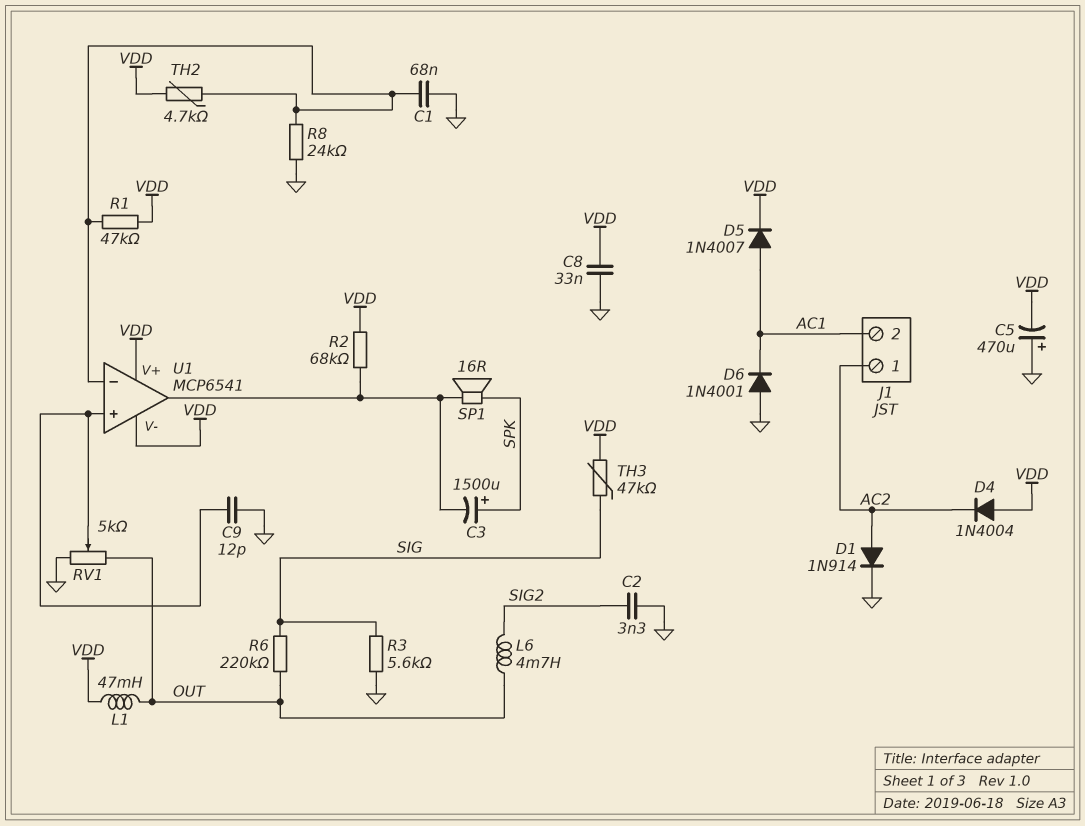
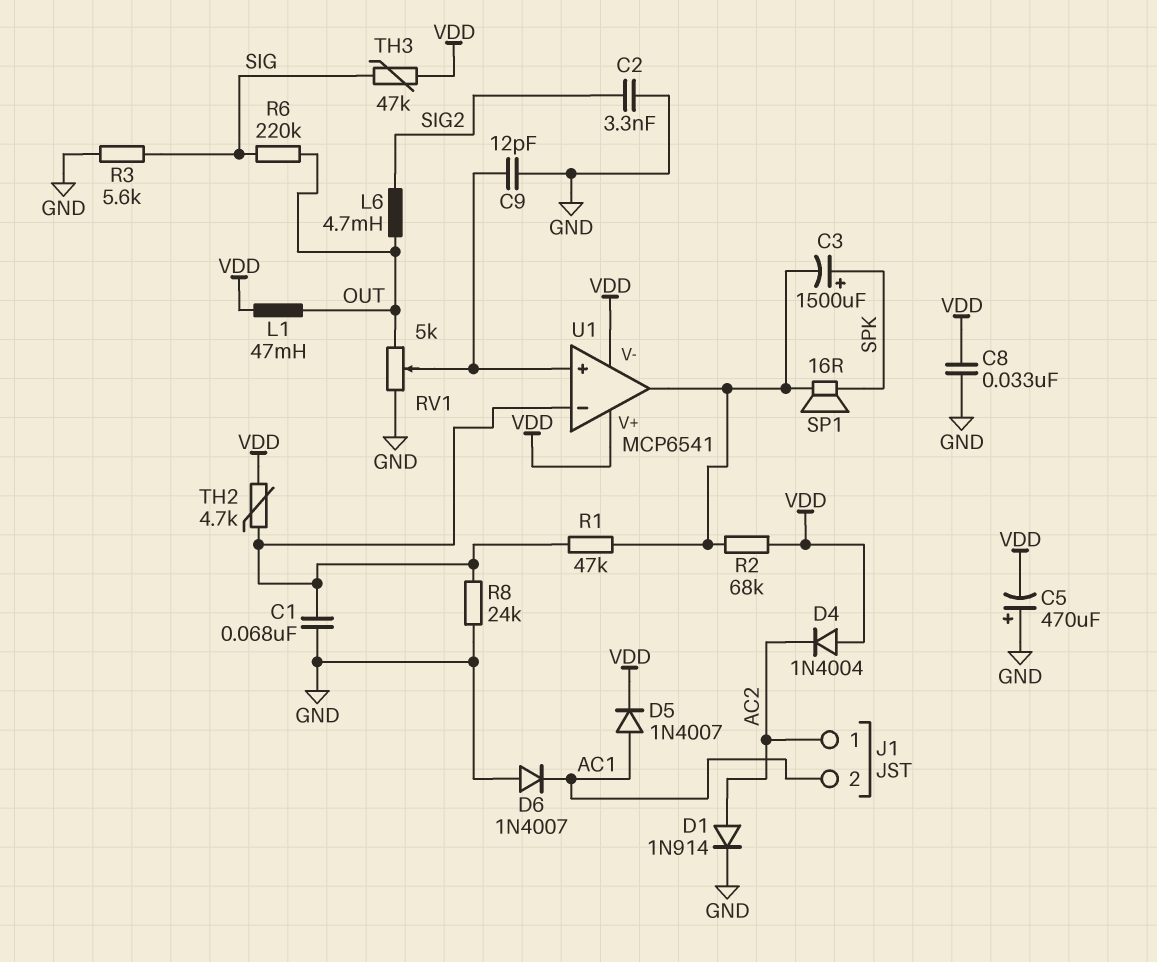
D6: diode 1N4001 (A GND, K AC1) -> diode 1N4007 (A GND, K AC1)
R1: 47k (U1/in-, VDD) -> 47k (U1/in-, U1/out)

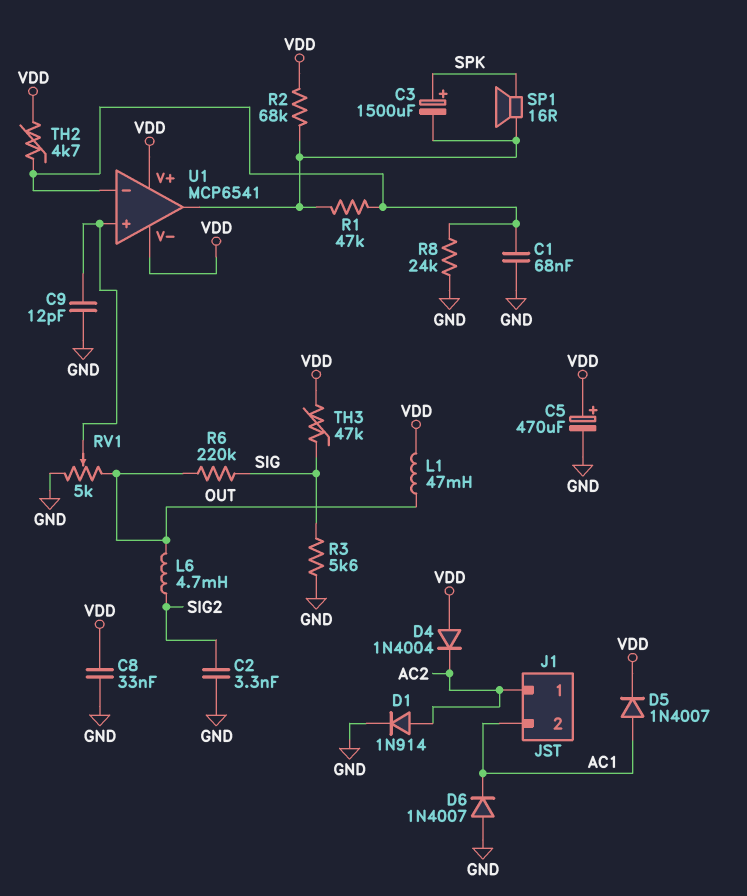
C5: 470uF (plus GND, minus VDD) -> 470uF (plus VDD, minus GND)

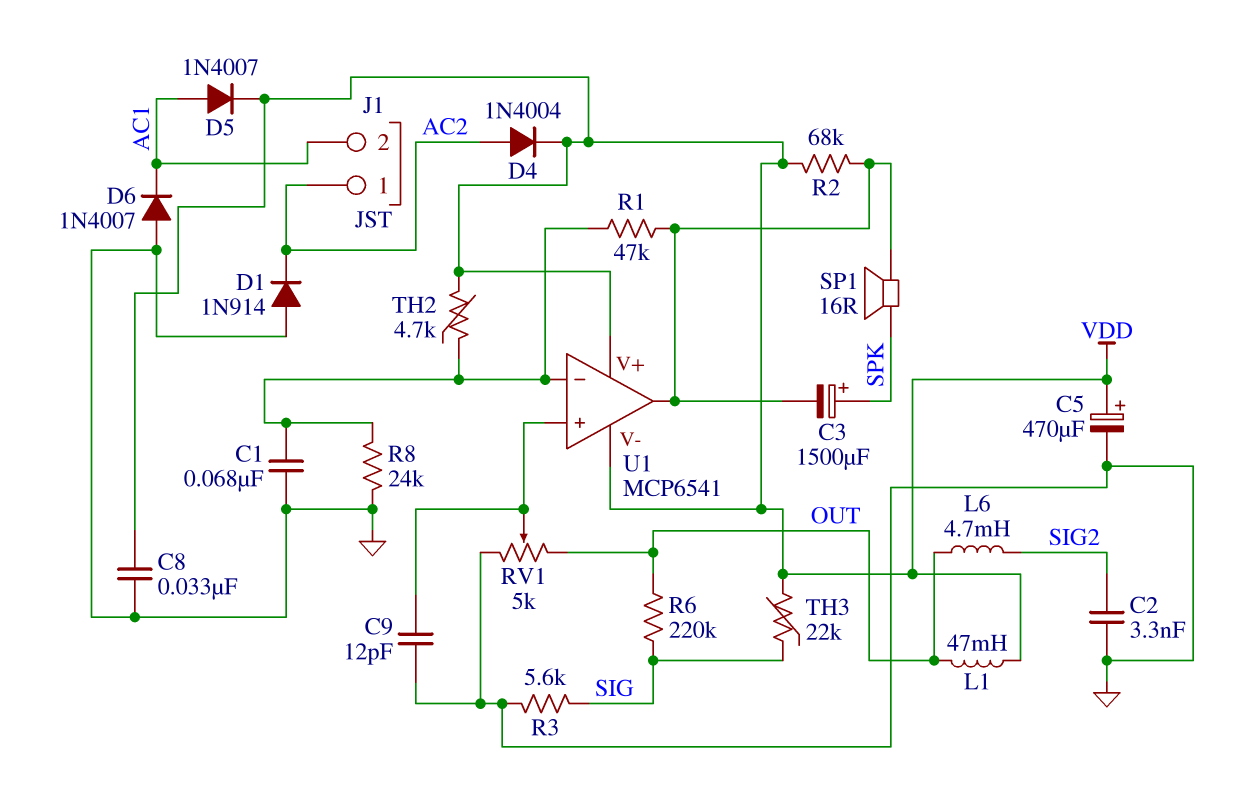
D1: diode 1N914 (A AC2, K GND) -> diode 1N914 (A GND, K AC2)
D4: diode 1N4004 (A VDD, K AC2) -> diode 1N4004 (A AC2, K VDD)
TH3: 47k (SIG, VDD) -> 22k (SIG, VDD)

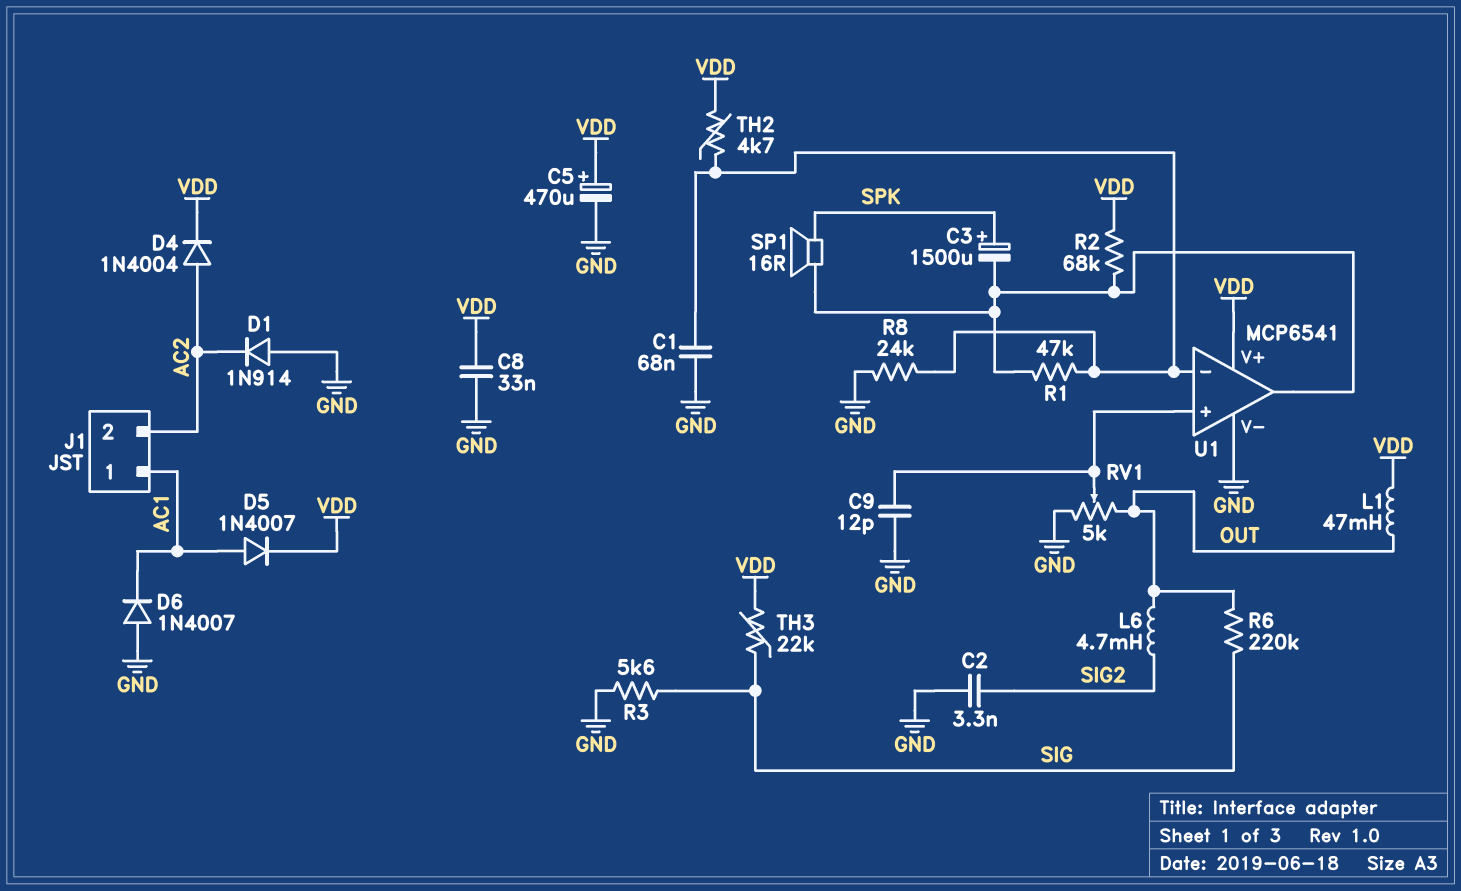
J1 pin 1: AC2 -> AC1
J1 pin 2: AC1 -> AC2
U1 pin V-: VDD -> GND

